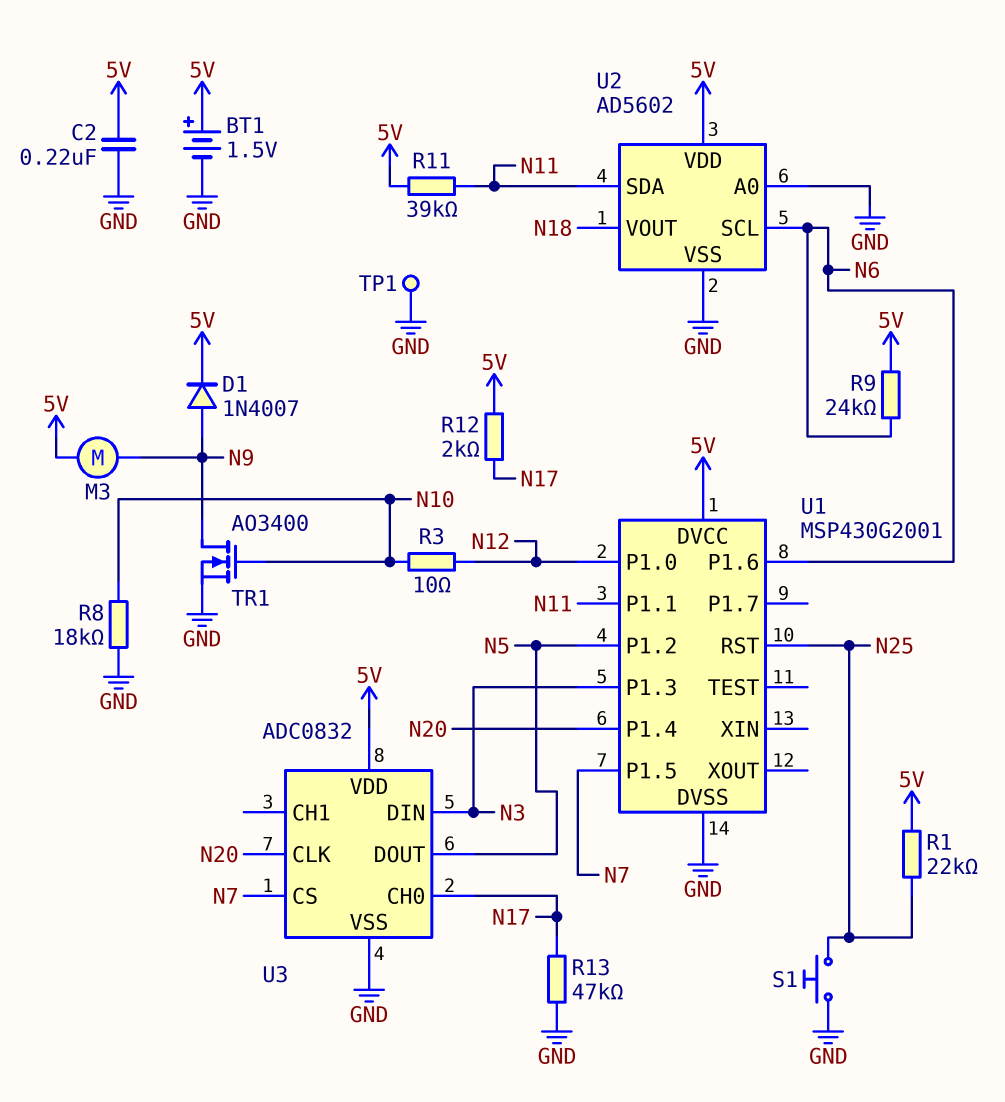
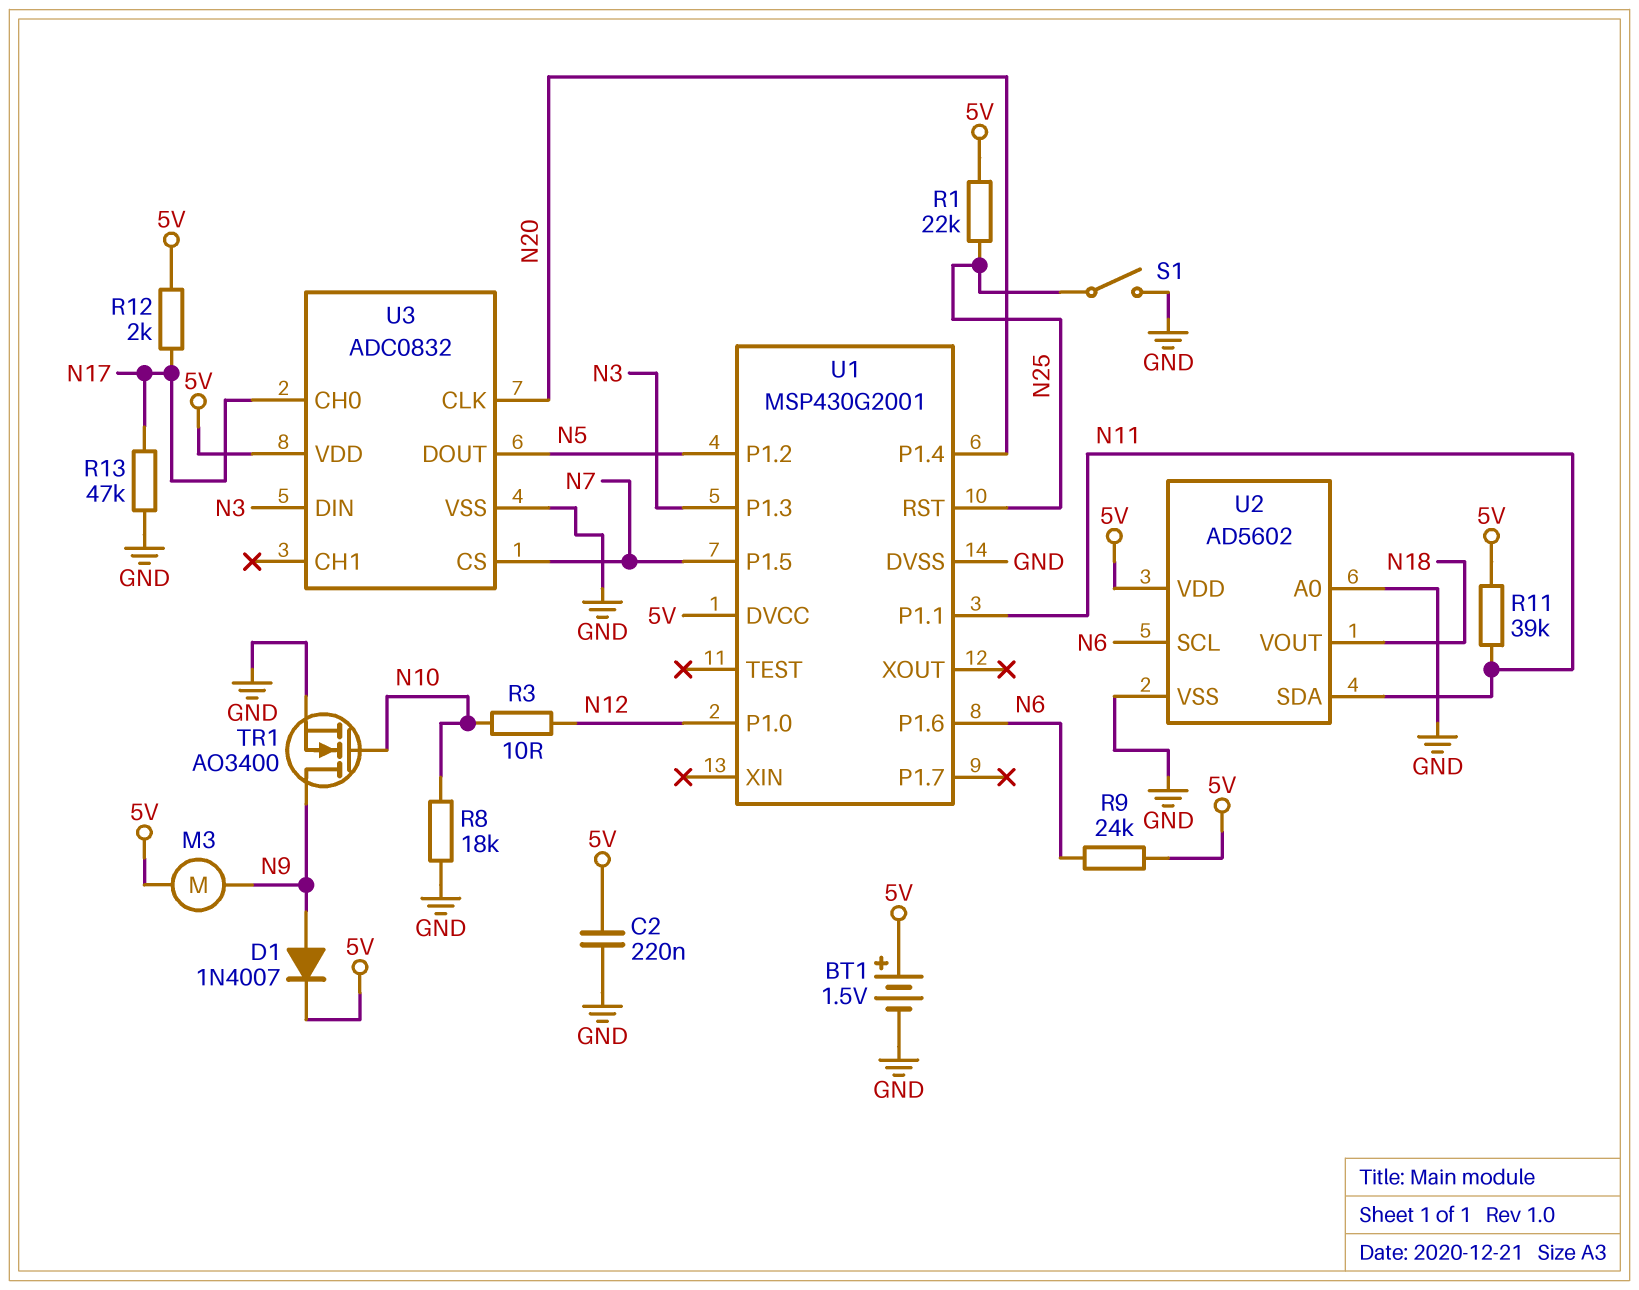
S1: button (GND, N25) -> switch (GND, N25)
TP1: test point (GND) -> none

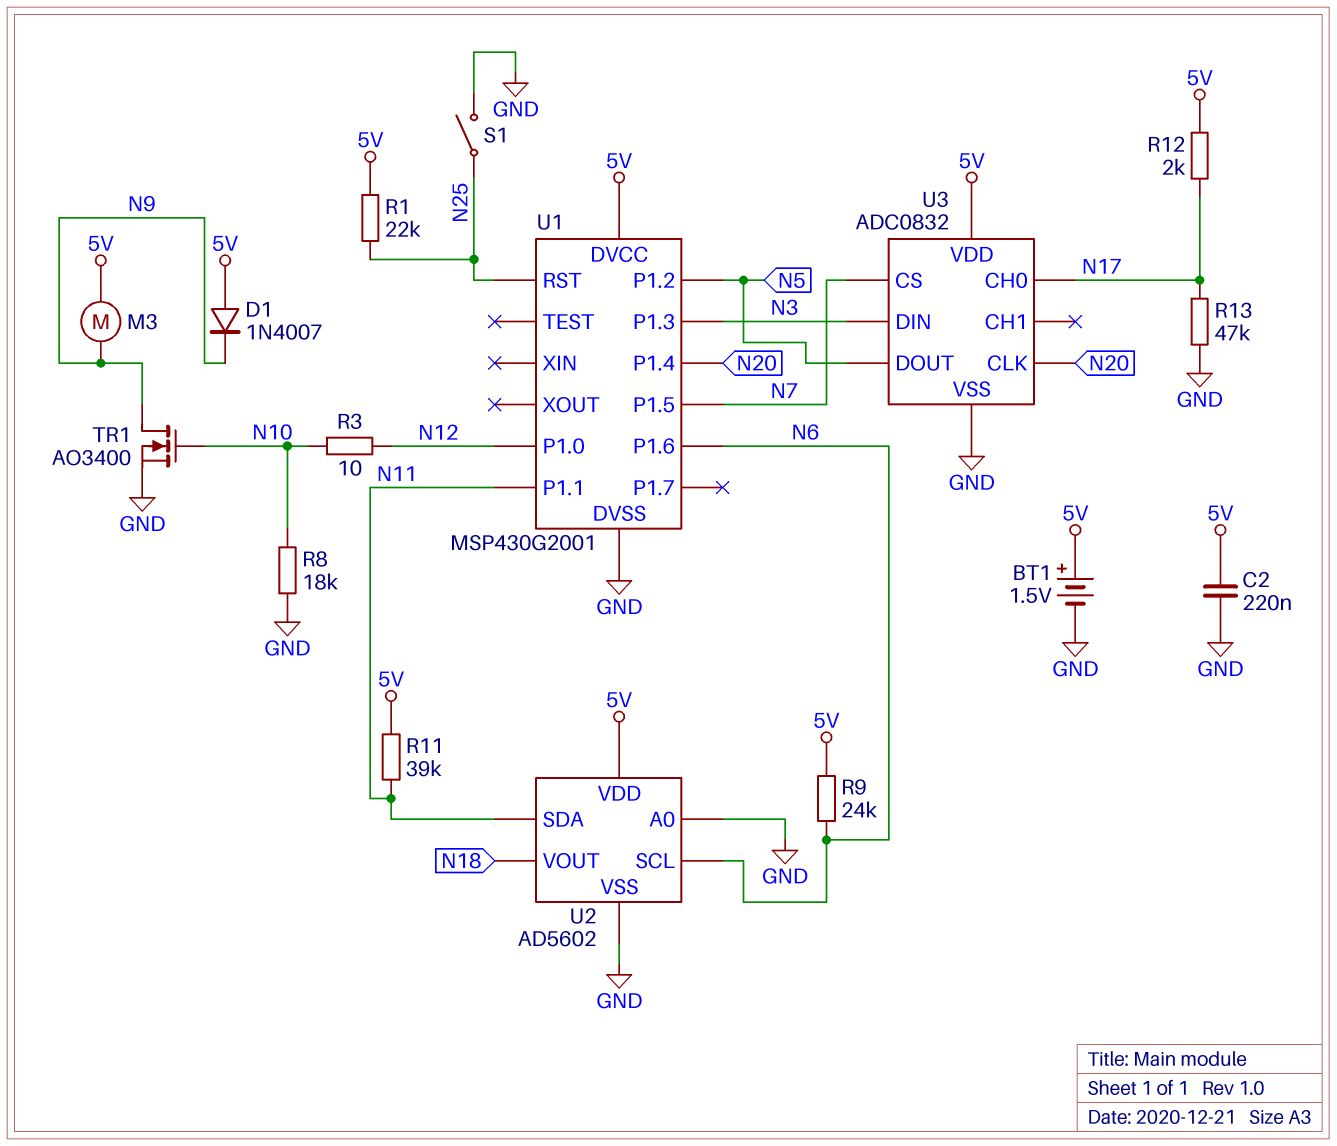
D1: diode 1N4007 (A N9, K 5V) -> diode 1N4007 (A 5V, K N9)

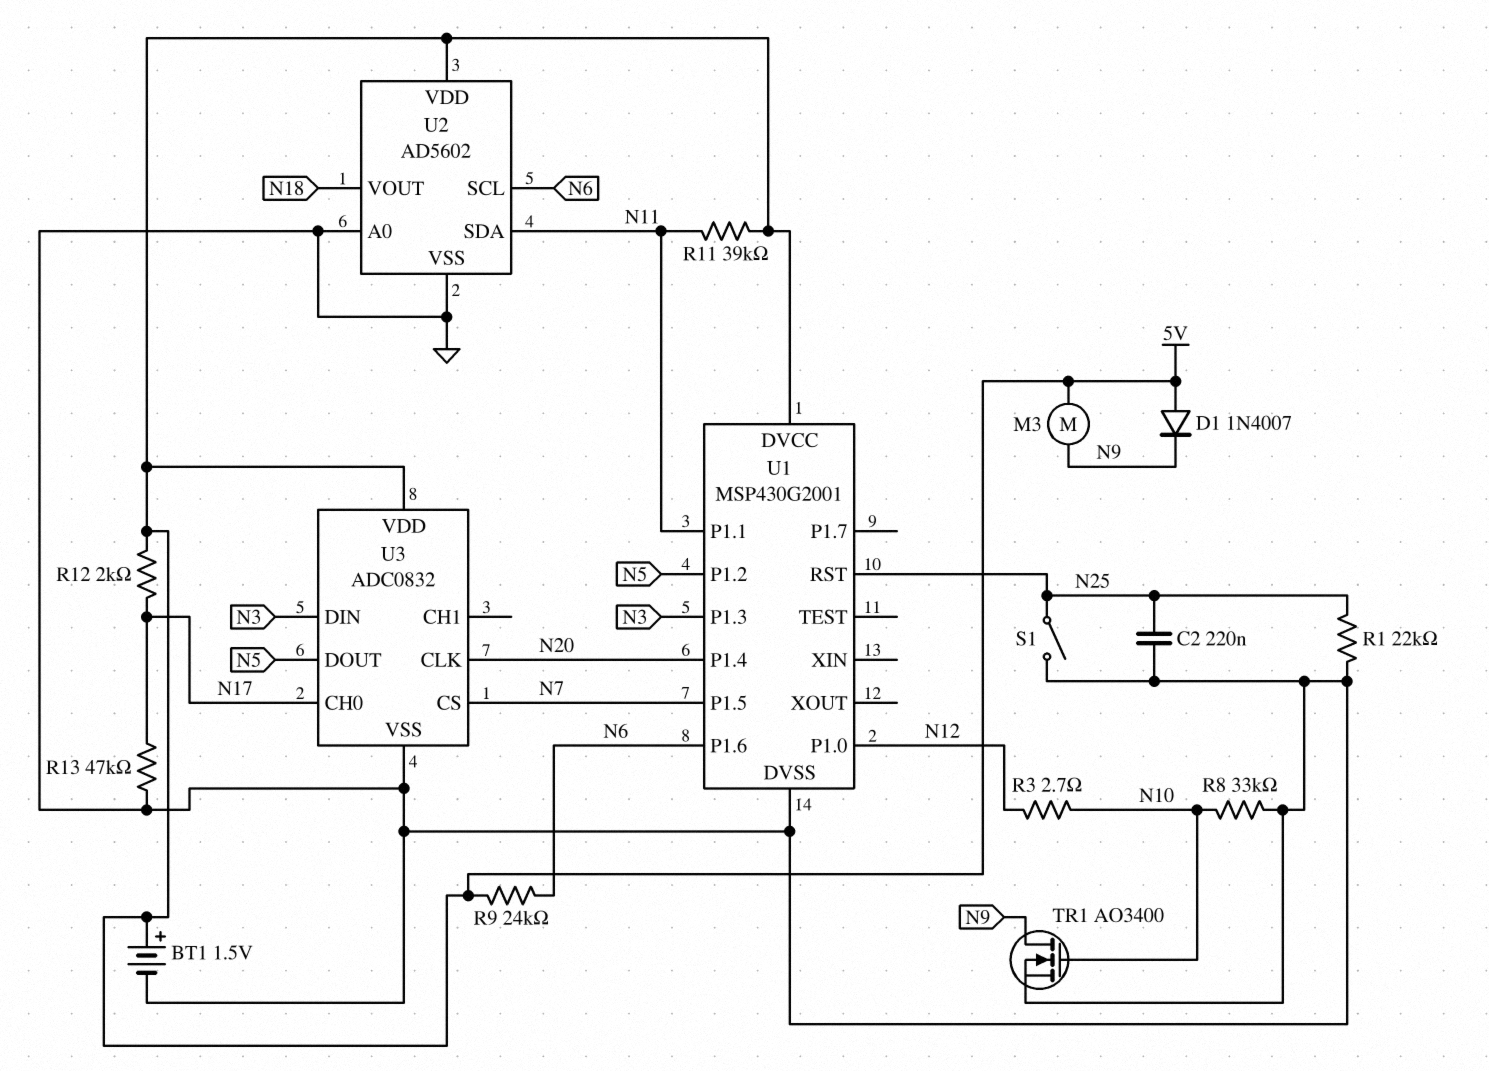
C2: 220nF (5V, GND) -> 220nF (GND, N25)
R1: 22k (5V, N25) -> 22k (GND, N25)
R3: 10 (N10, N12) -> 2.7 (N10, N12)
R8: 18k (GND, N10) -> 33k (GND, N10)

